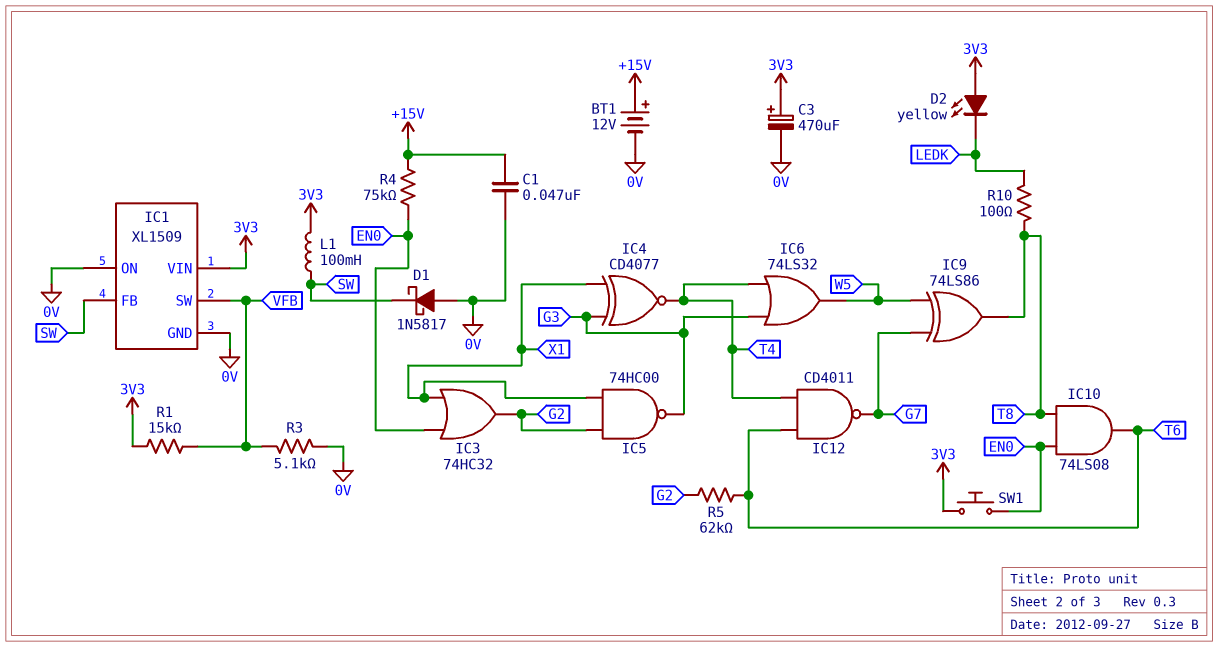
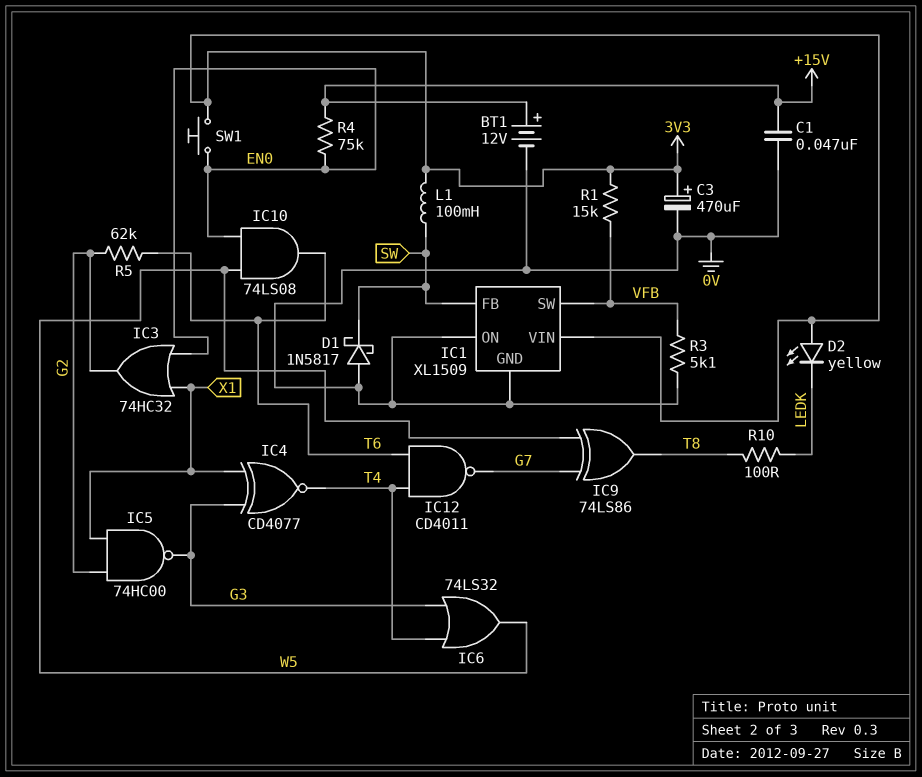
IC10: AND 74LS08 (in EN0, in T8, out T6) -> AND 74LS08 (in EN0, in W5, out T6)

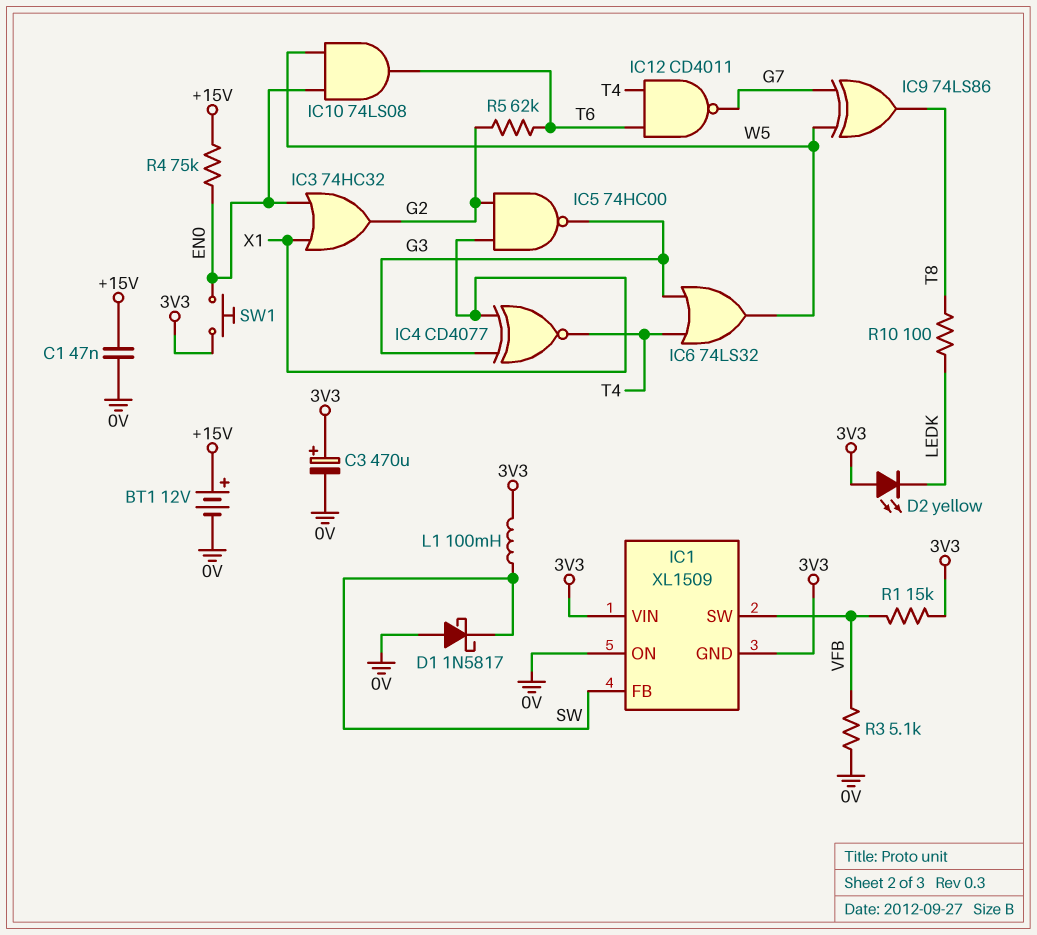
IC1 pin GND: 0V -> 3V3

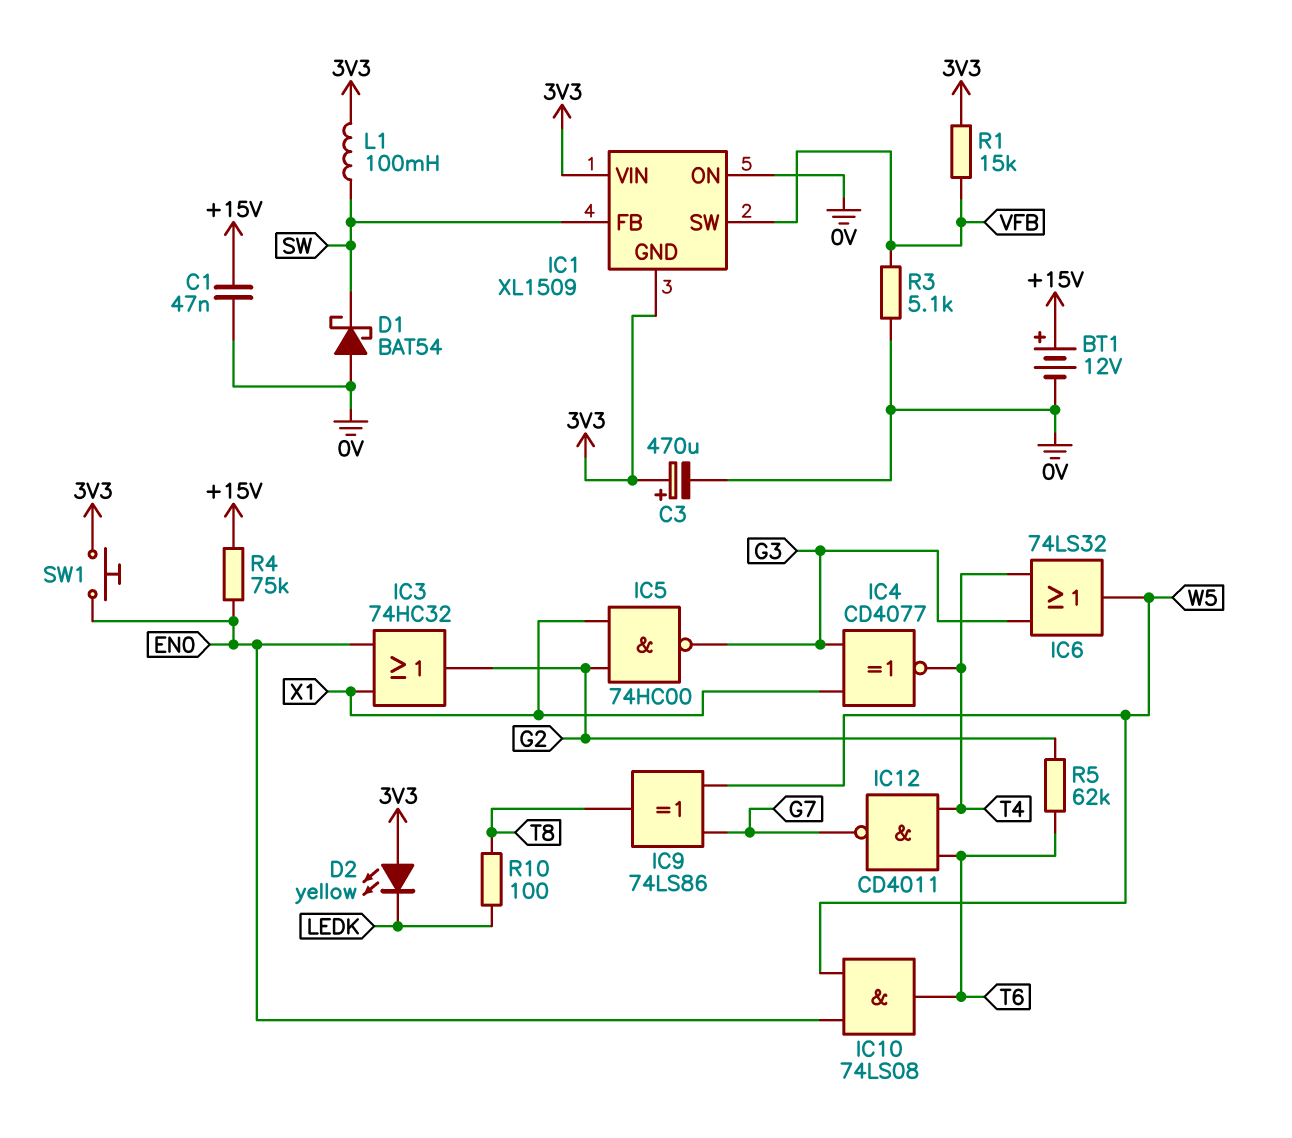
D1: schottky 1N5817 (A 0V, K SW) -> schottky BAT54 (A 0V, K SW)

